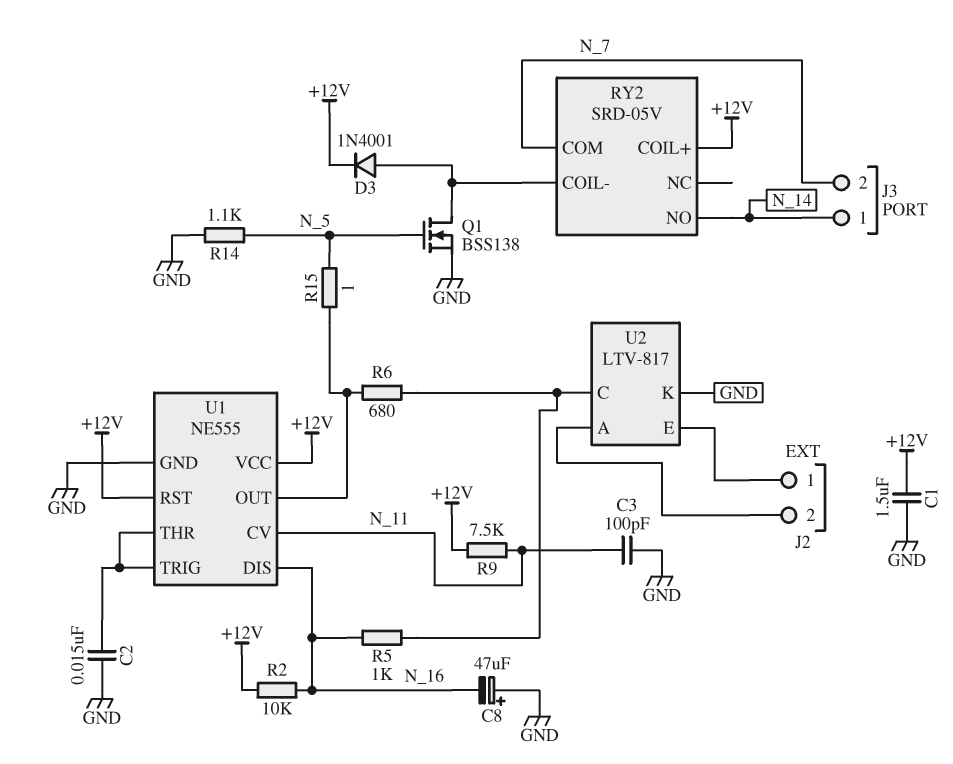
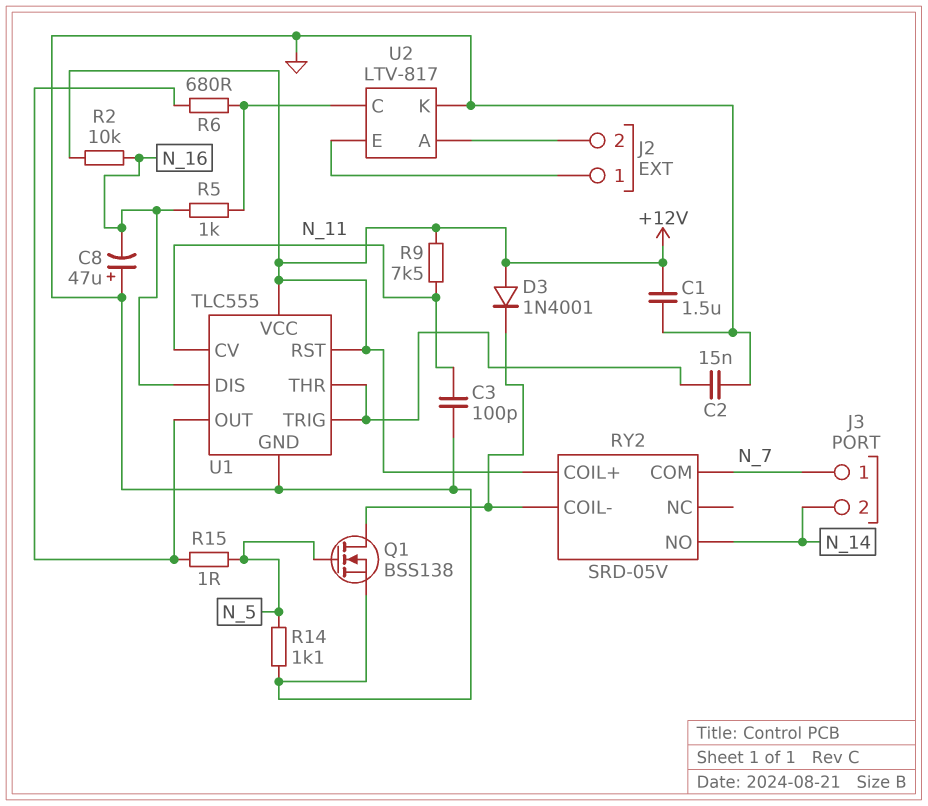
D3: diode 1N4001 (A RY2/COIL-, K +12V) -> diode 1N4001 (A +12V, K RY2/COIL-)
J3 pin 1: N_14 -> N_7
J3 pin 2: N_7 -> N_14
U1: NE555 -> TLC555

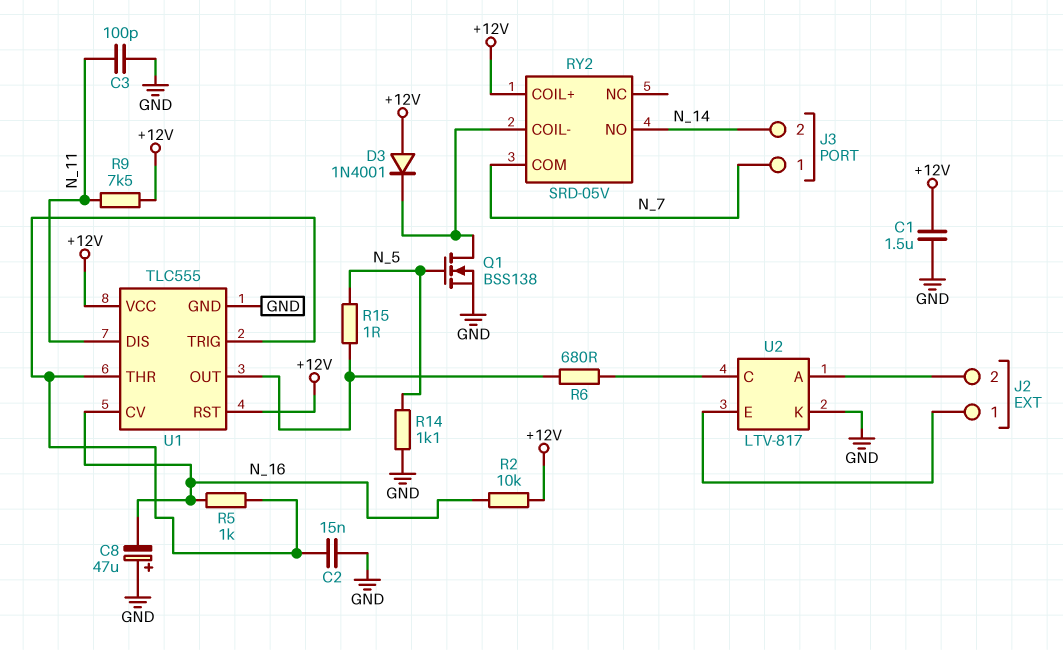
R5: 1k (N_16, U2/C) -> 1k (N_16, U1/THR)
U1 pin CV: N_11 -> N_16
U1 pin DIS: N_16 -> N_11

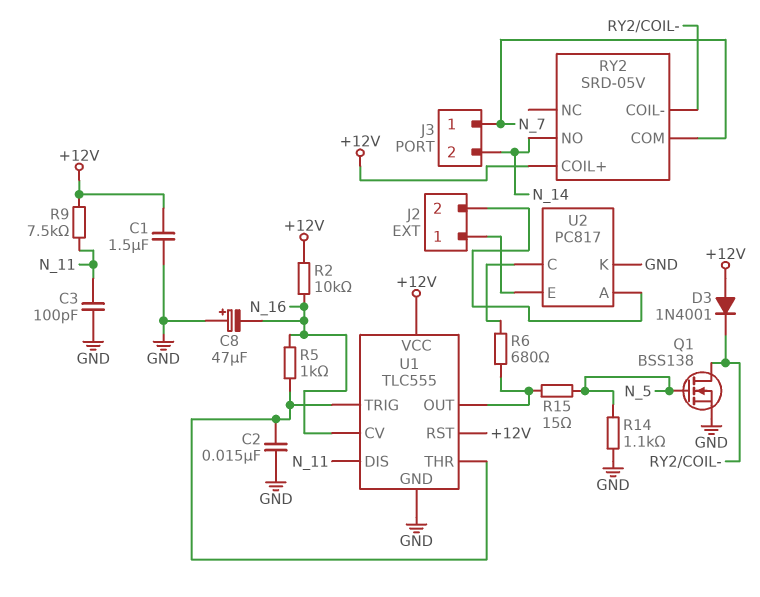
R15: 1 (N_5, U1/OUT) -> 15 (N_5, U1/OUT)
U2: LTV-817 -> PC817

